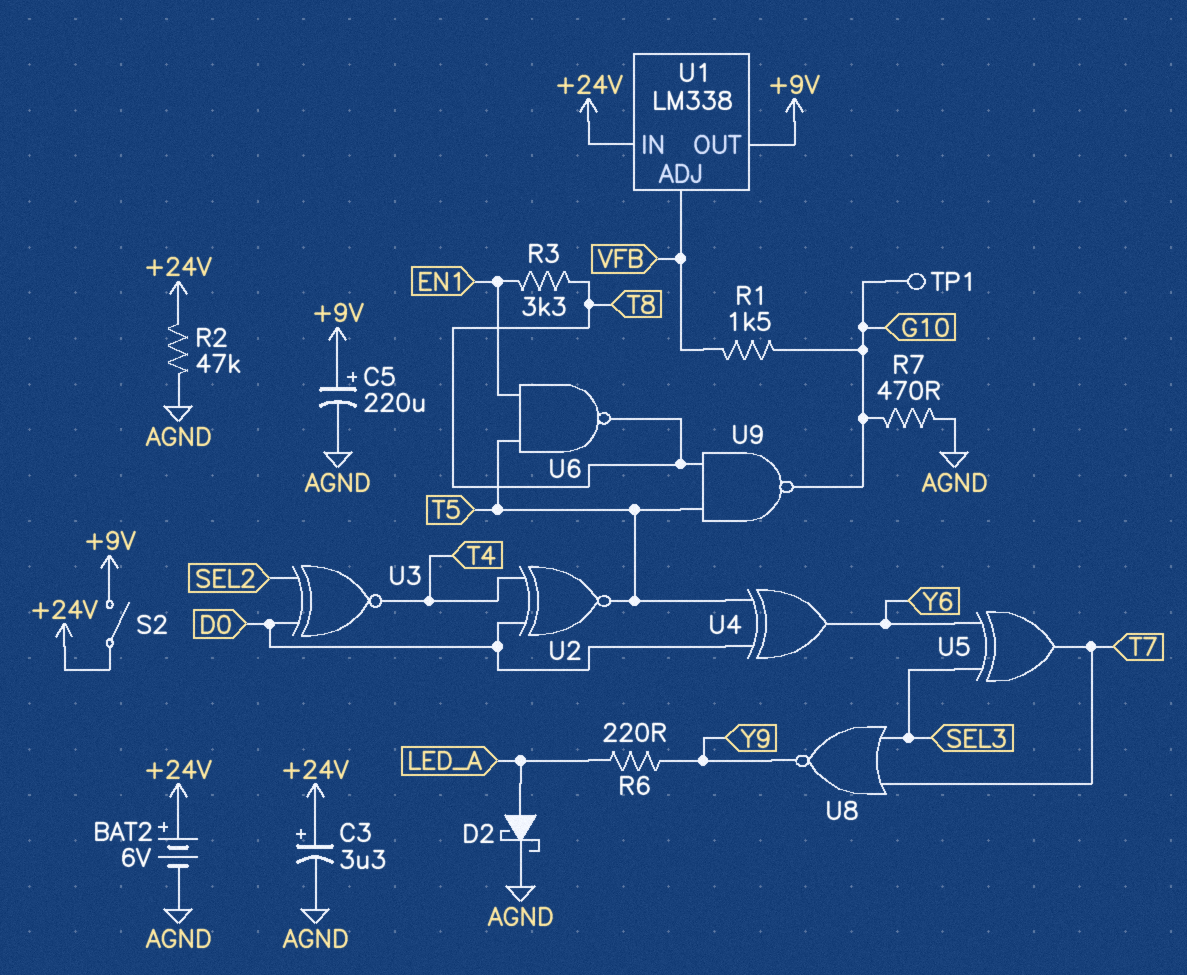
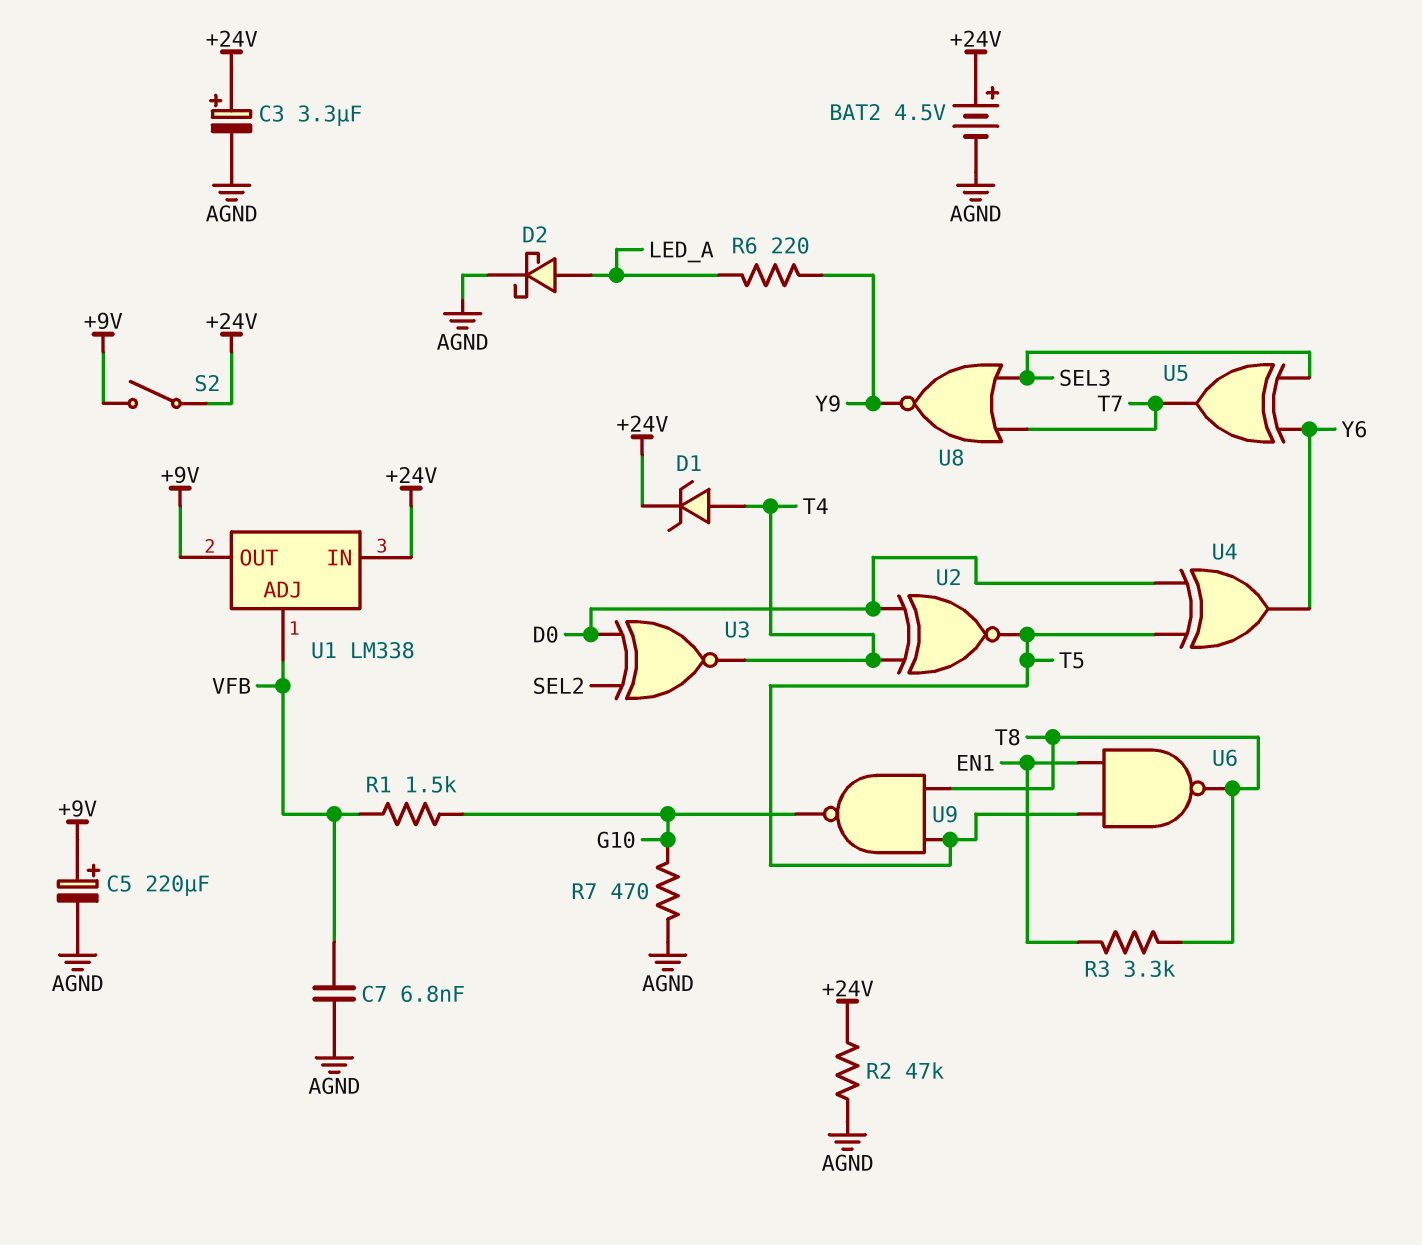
BAT2: 6V (plus +24V, minus AGND) -> 4.5V (plus +24V, minus AGND)
C7: none -> 6.8nF (AGND, VFB)
D1: none -> zener (A T4, K +24V)
TP1: test point (G10) -> none

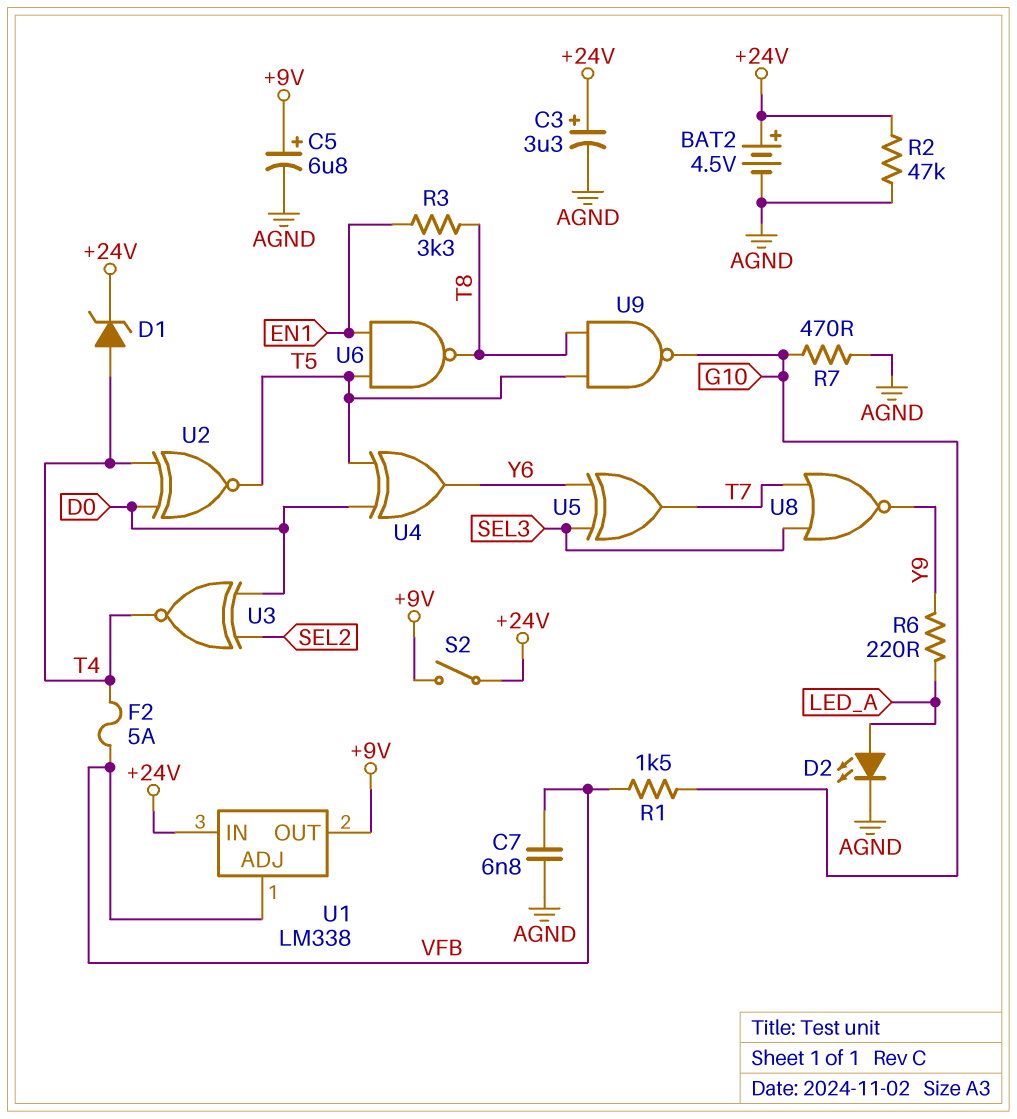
C5: 220uF (plus +9V, minus AGND) -> 6.8uF (plus +9V, minus AGND)
D2: schottky (A LED_A, K AGND) -> LED (A LED_A, K AGND)
F2: none -> 5A (T4, VFB)

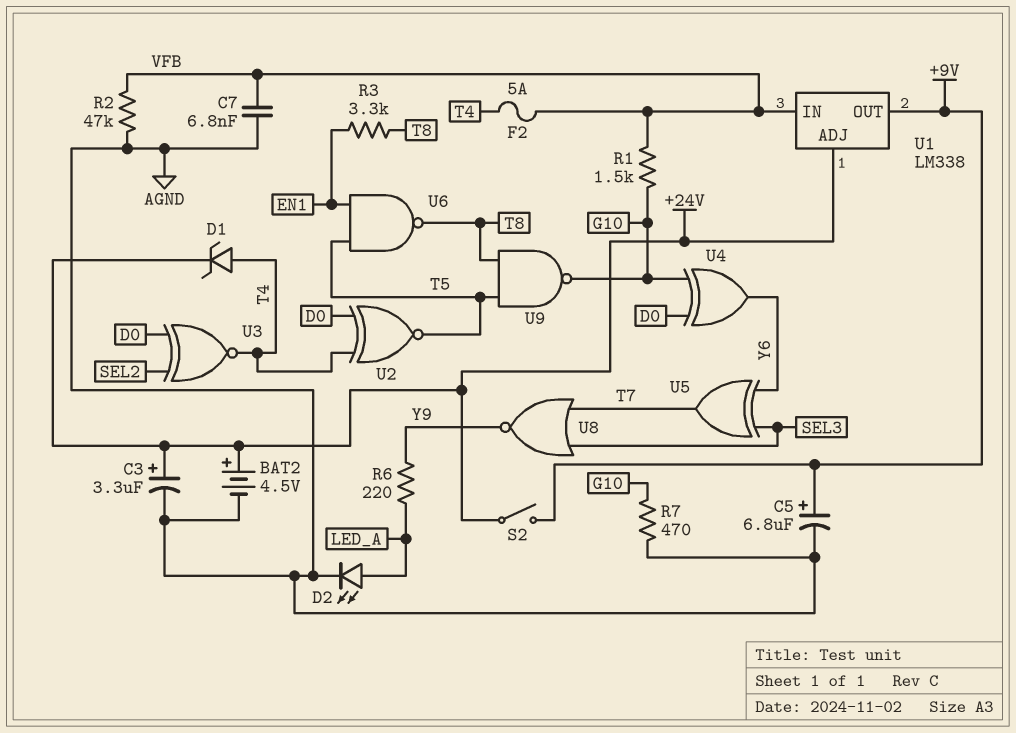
R2: 47k (+24V, AGND) -> 47k (AGND, VFB)
U1 pin ADJ: VFB -> +24V
U1 pin IN: +24V -> VFB
U4: XOR (in D0, in T5, out Y6) -> XOR (in D0, in G10, out Y6)

